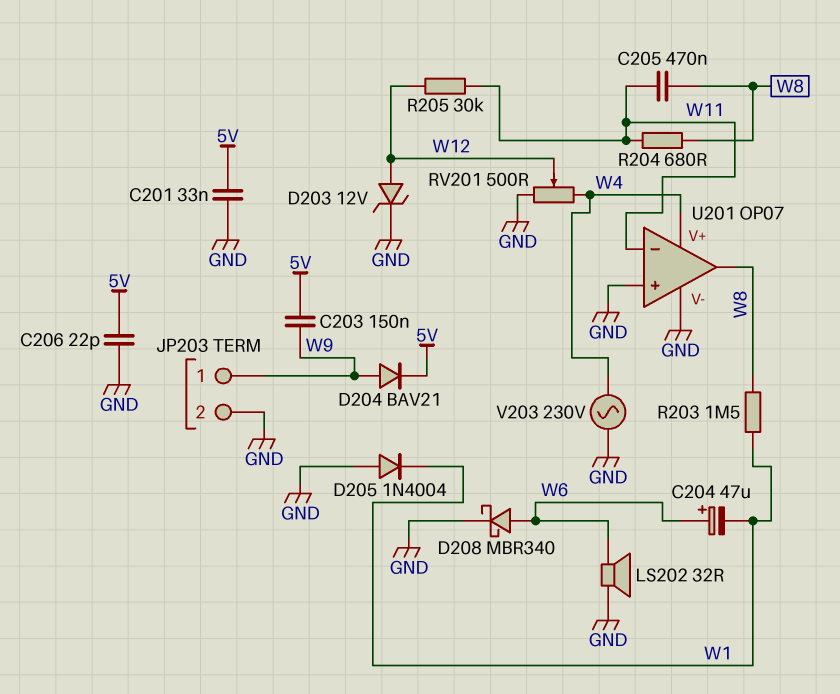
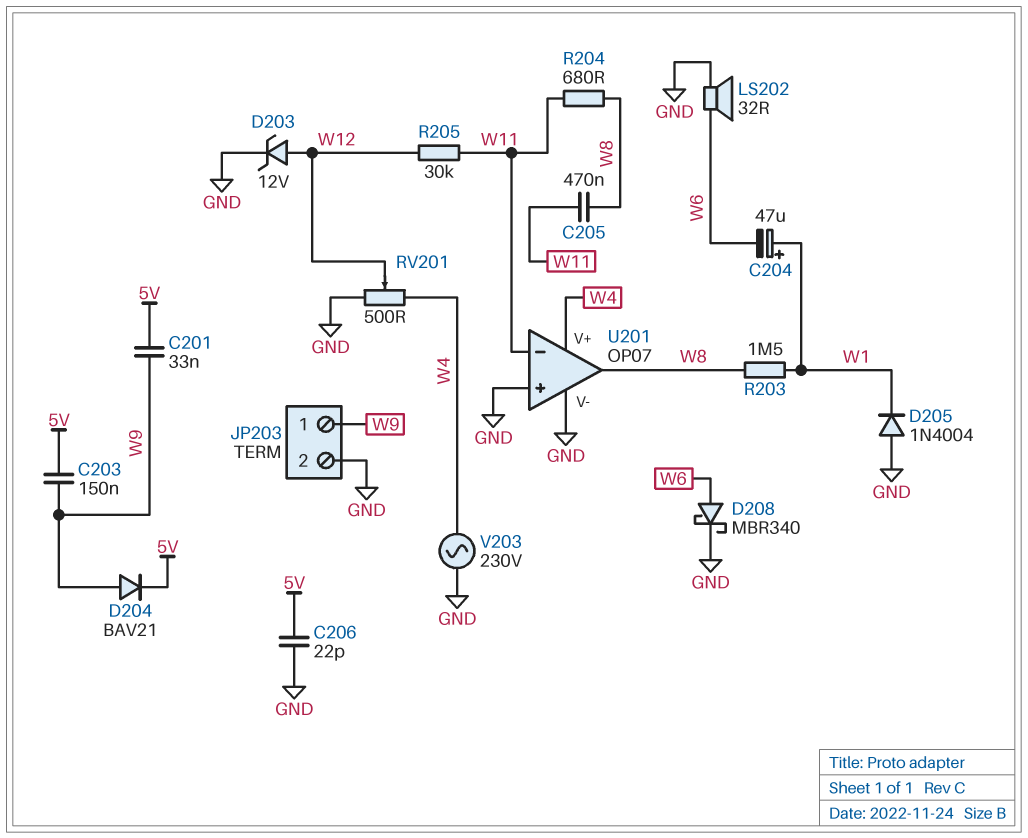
C201: 33nF (5V, GND) -> 33nF (5V, W9)
C204: 47uF (plus W6, minus W1) -> 47uF (plus W1, minus W6)

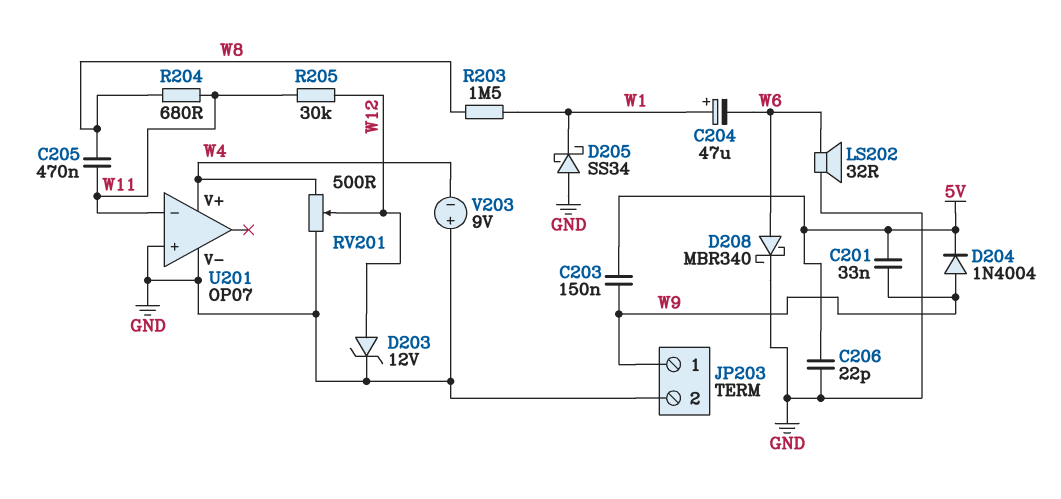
D204: diode BAV21 (A W9, K 5V) -> diode 1N4004 (A W9, K 5V)
D205: diode 1N4004 (A GND, K W1) -> schottky SS34 (A GND, K W1)
U201 pin out: W8 -> none
V203: AC 230V (GND, W4) -> 9V (plus GND, minus W4)

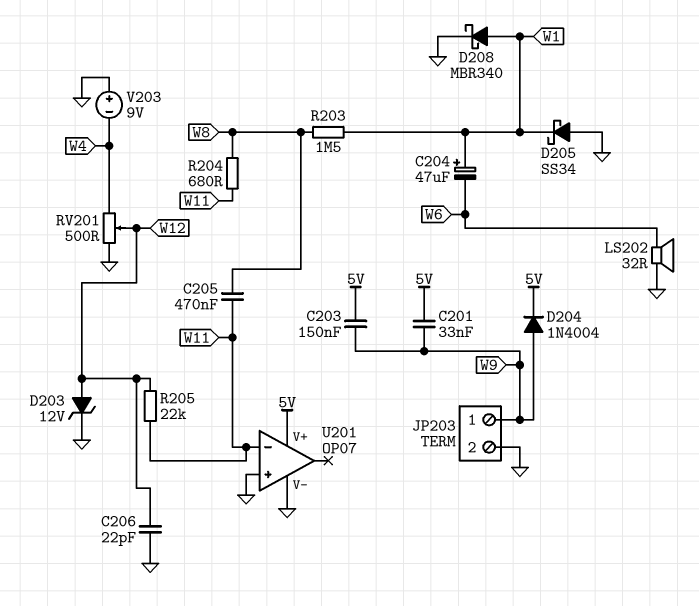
C206: 22pF (5V, GND) -> 22pF (GND, W12)
D208: schottky MBR340 (A W6, K GND) -> schottky MBR340 (A W1, K GND)
R205: 30k (W11, W12) -> 22k (W11, W12)
U201 pin V+: W4 -> 5V

